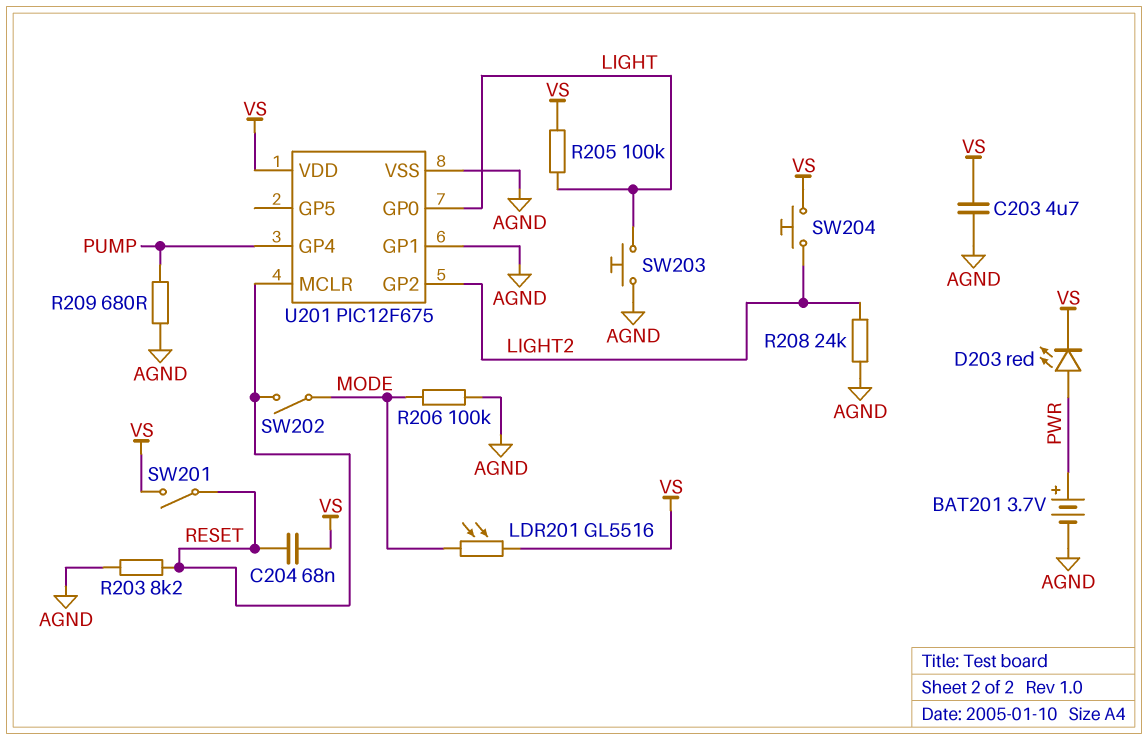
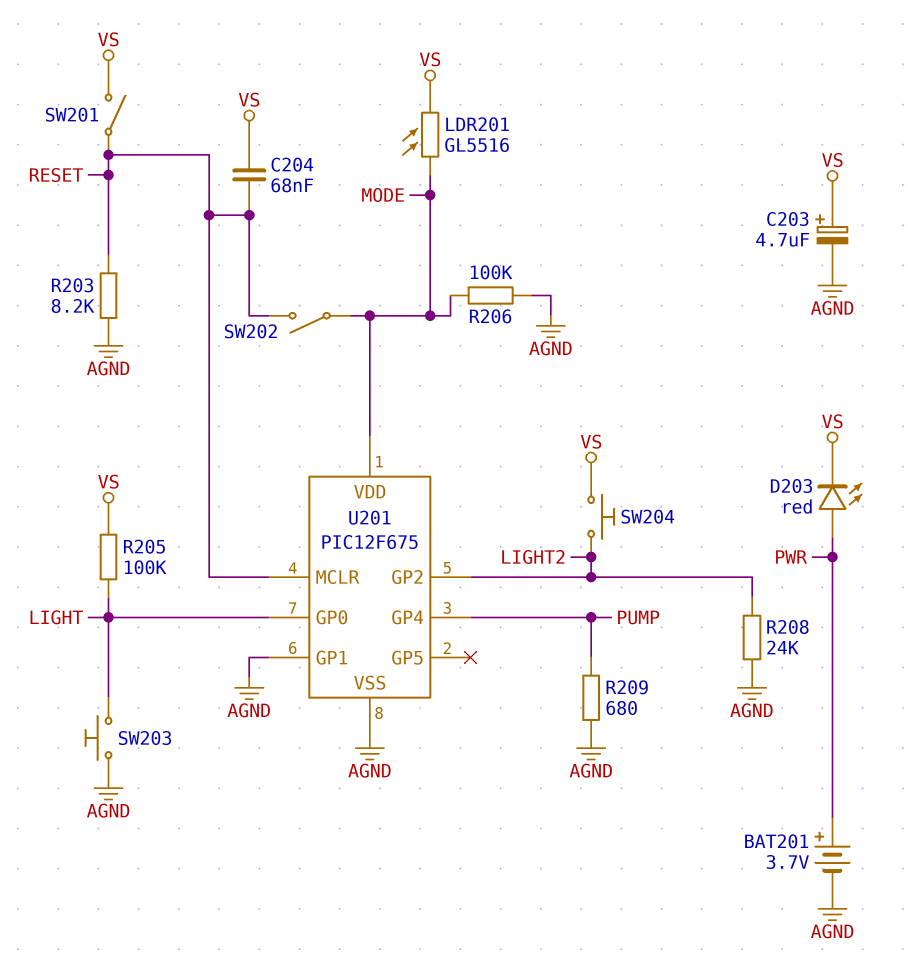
C203: 4.7uF (AGND, VS) -> 4.7uF (plus VS, minus AGND)
U201 pin VDD: VS -> MODE

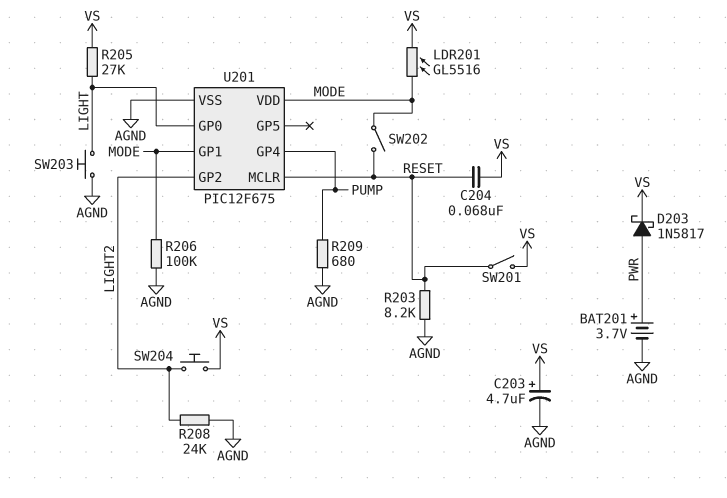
D203: LED red (A PWR, K VS) -> schottky 1N5817 (A PWR, K VS)
R205: 100k (LIGHT, VS) -> 27k (LIGHT, VS)
U201 pin GP1: AGND -> MODE

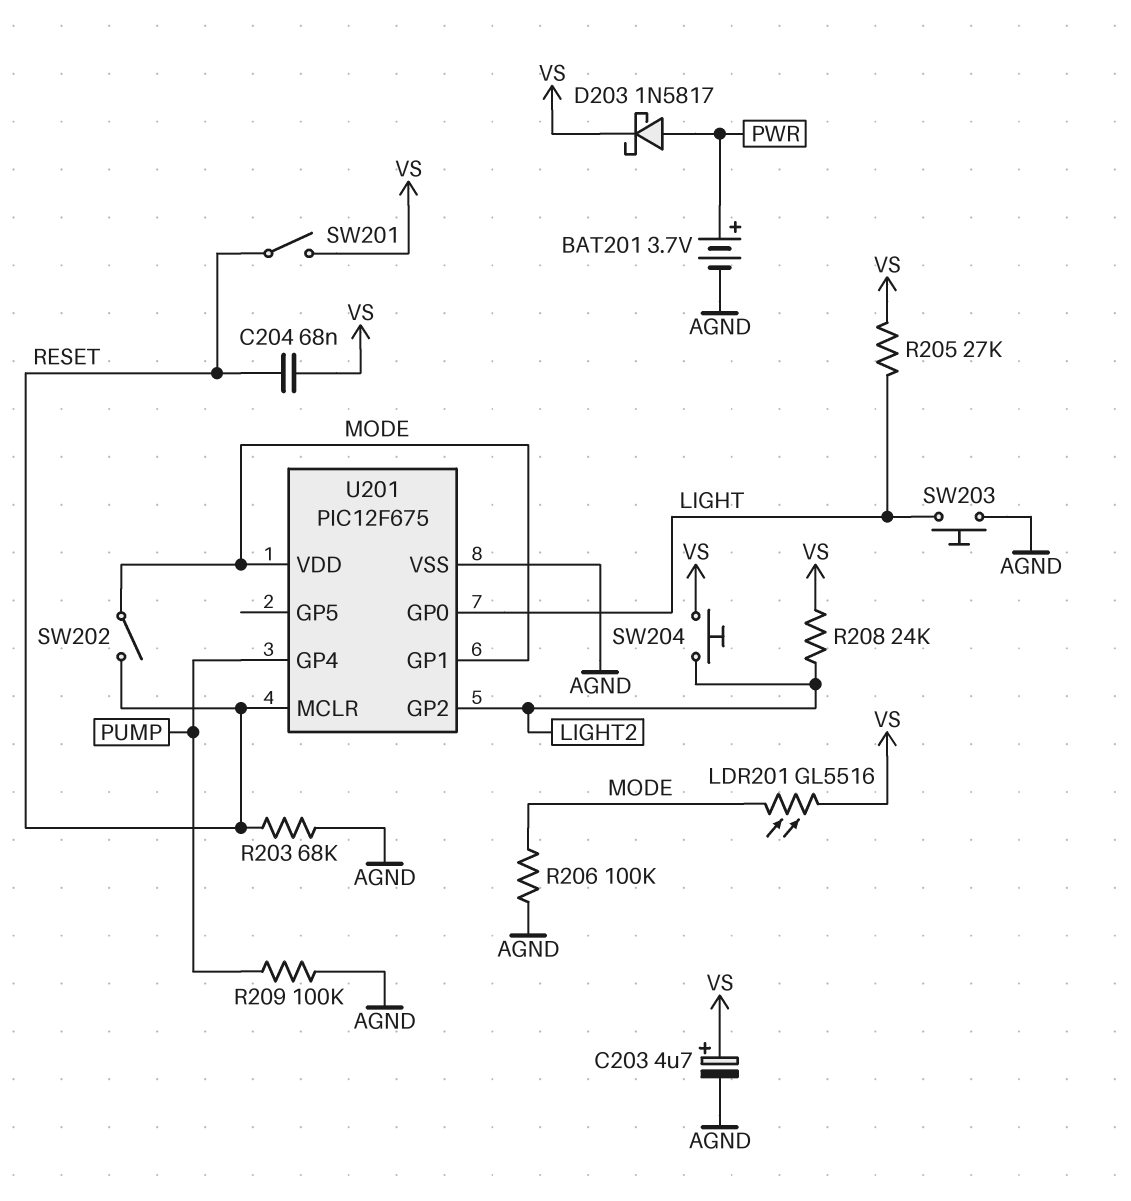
R203: 8.2k (AGND, RESET) -> 68k (AGND, RESET)
R208: 24k (AGND, LIGHT2) -> 24k (LIGHT2, VS)
R209: 680 (AGND, PUMP) -> 100k (AGND, PUMP)

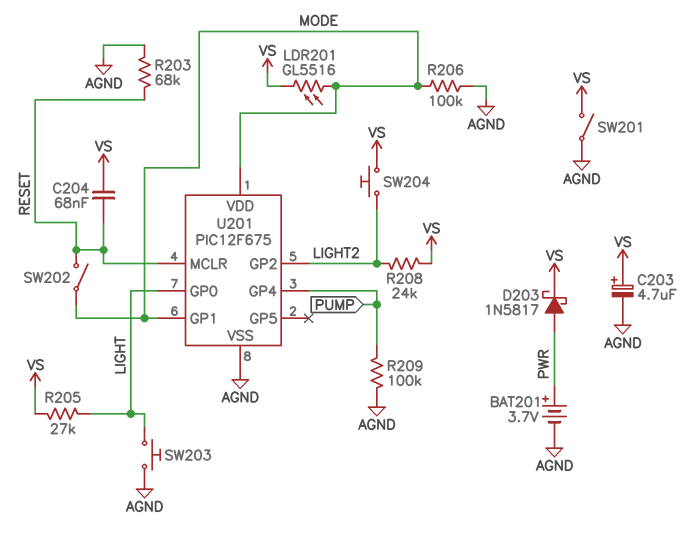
SW201: switch (RESET, VS) -> switch (AGND, VS)

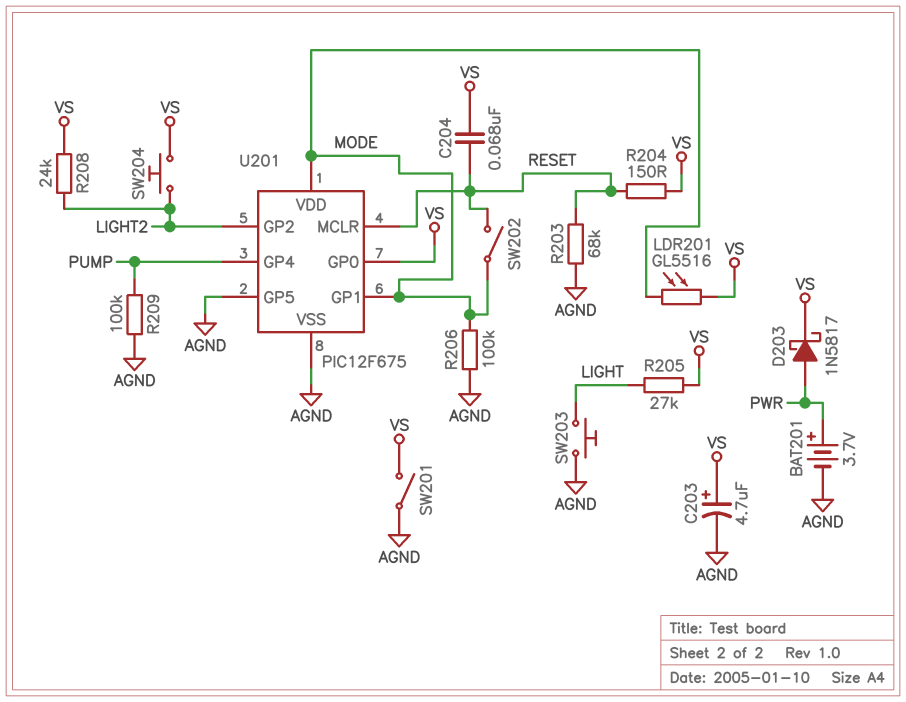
R204: none -> 150 (RESET, VS)
U201 pin GP0: LIGHT -> VS
U201 pin GP5: none -> AGND

